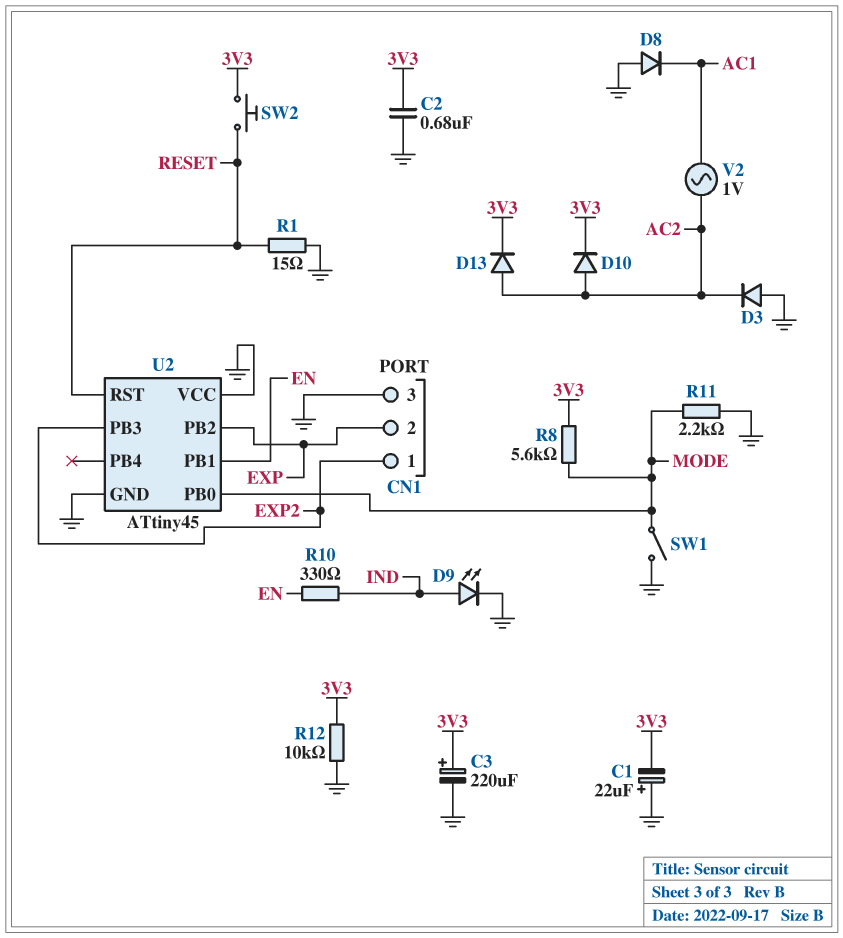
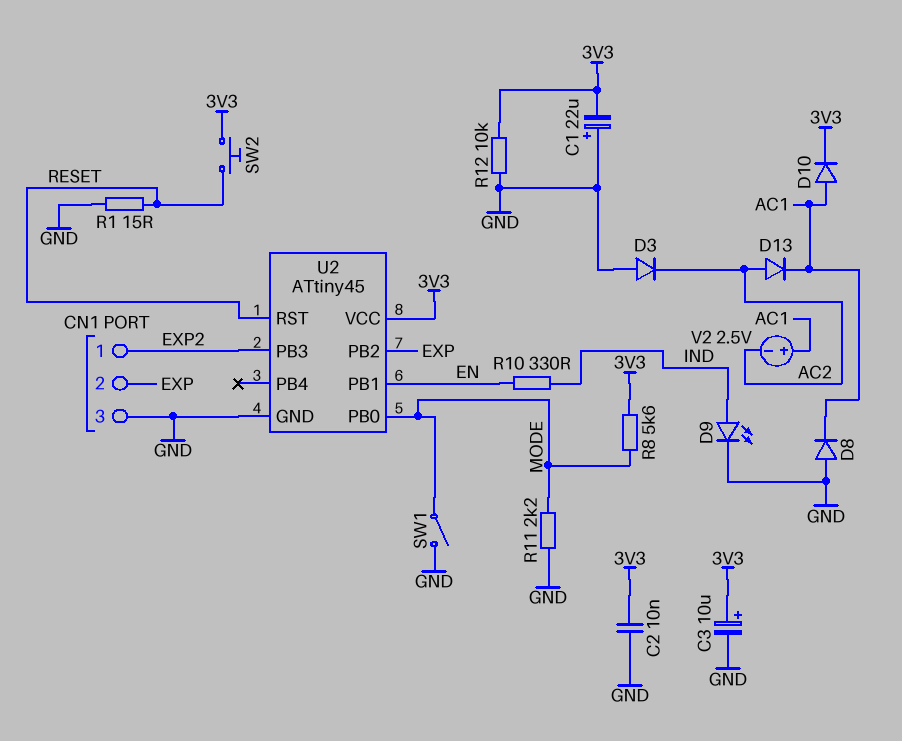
C2: 680nF (3V3, GND) -> 10nF (3V3, GND)
C3: 220uF (plus 3V3, minus GND) -> 10uF (plus 3V3, minus GND)
D10: diode (A AC2, K 3V3) -> diode (A AC1, K 3V3)
D13: diode (A AC2, K 3V3) -> diode (A AC2, K AC1)
U2 pin VCC: GND -> 3V3
V2: AC 1V (AC1, AC2) -> 2.5V (plus AC1, minus AC2)

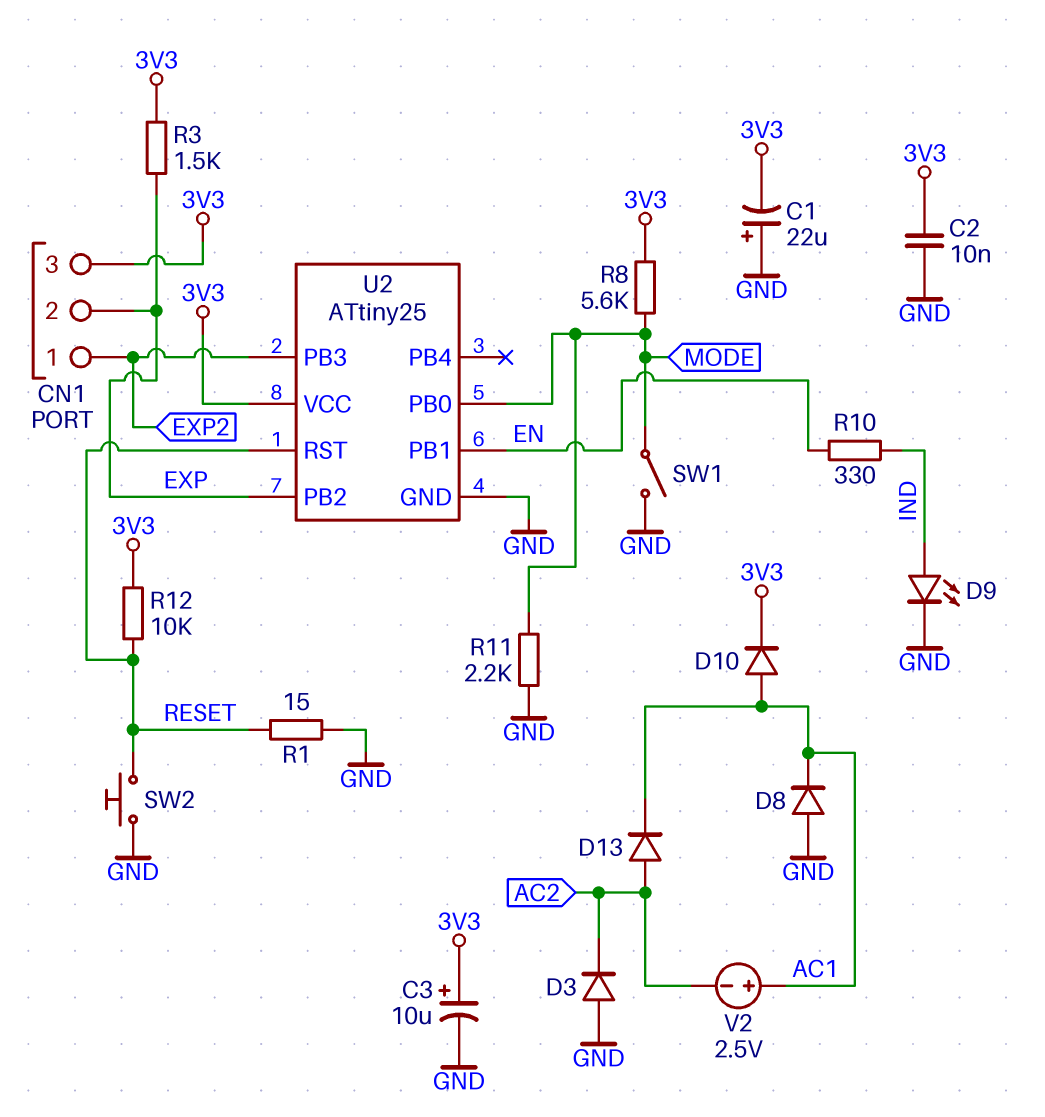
CN1 pin 3: GND -> 3V3
R3: none -> 1.5k (3V3, EXP)
R12: 10k (3V3, GND) -> 10k (3V3, RESET)
SW2: button (3V3, RESET) -> button (GND, RESET)
U2: ATtiny45 -> ATtiny25

